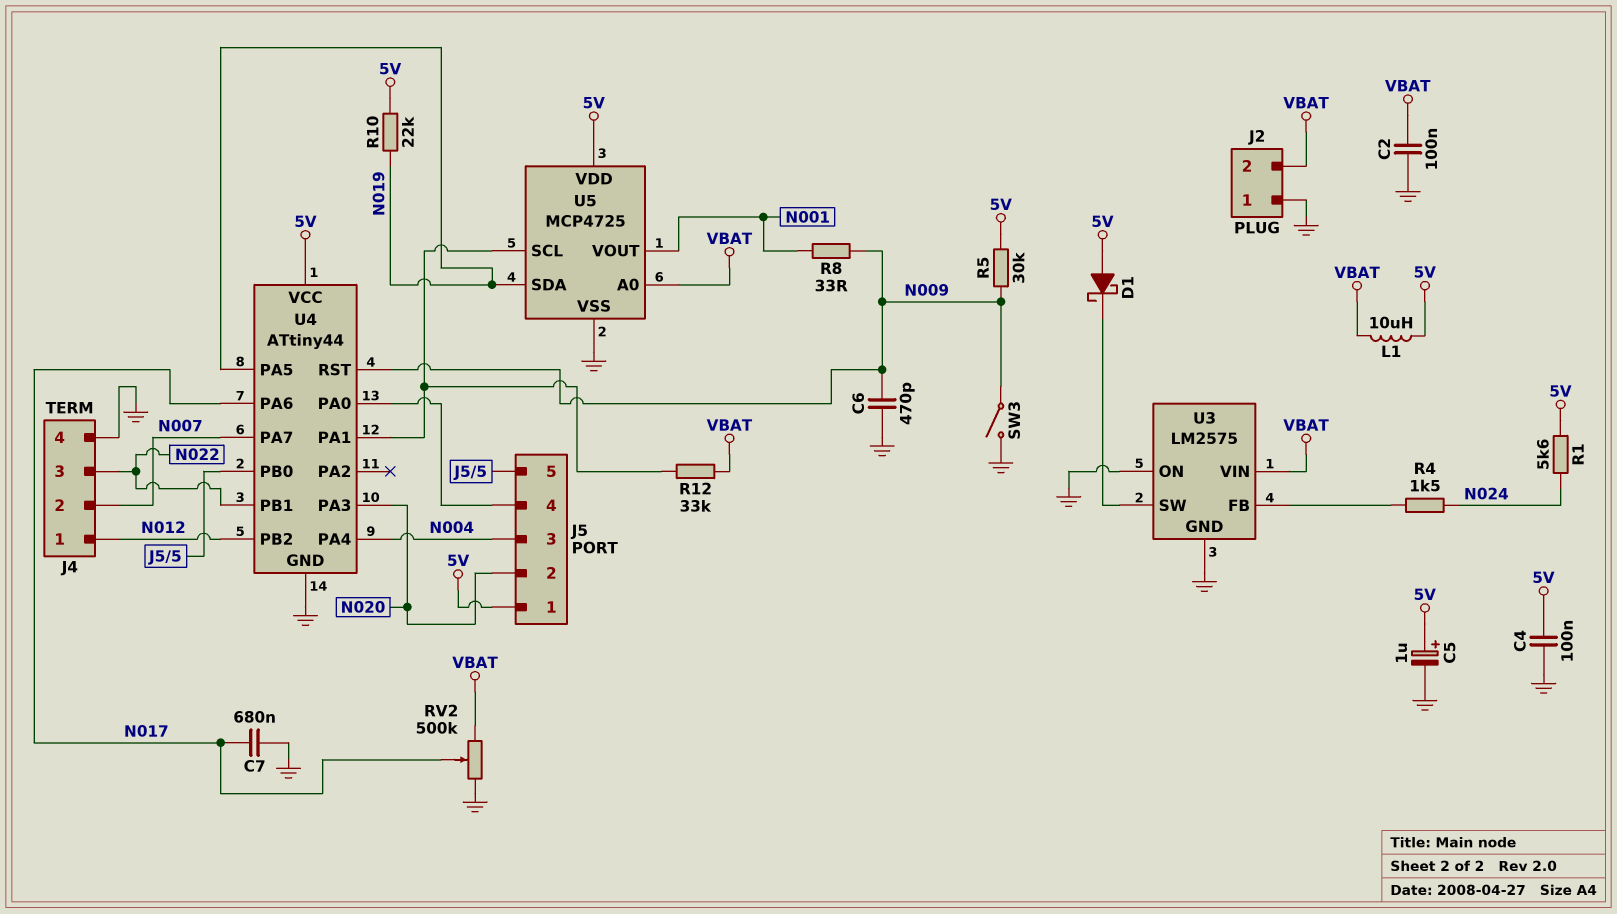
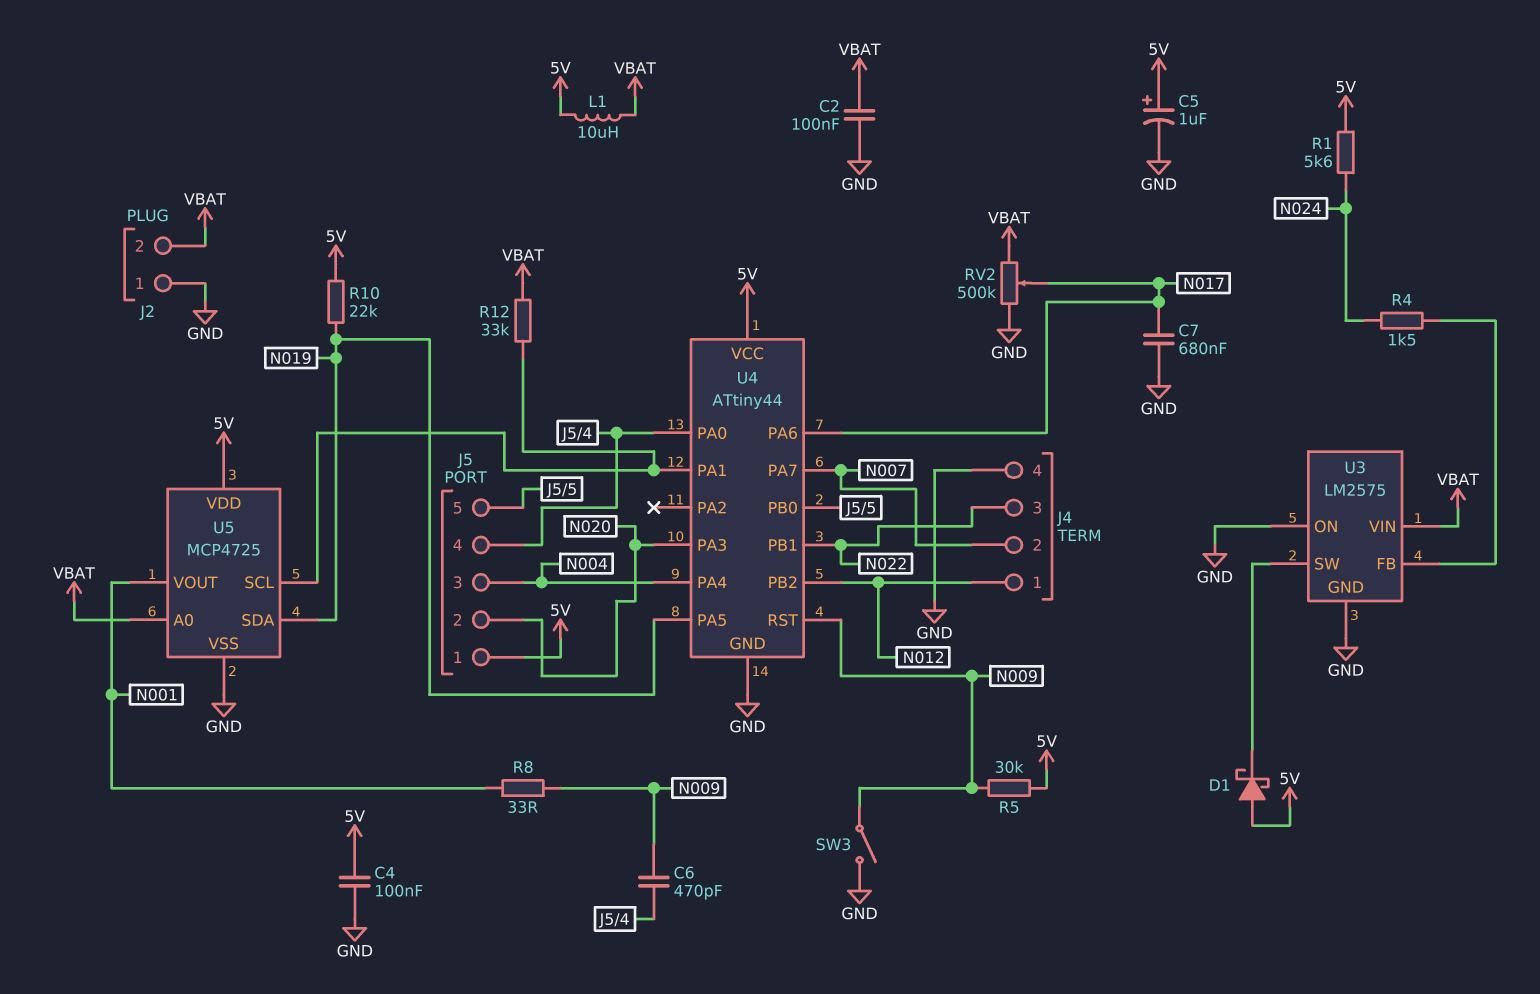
C6: 470pF (GND, N009) -> 470pF (J5/4, N009)

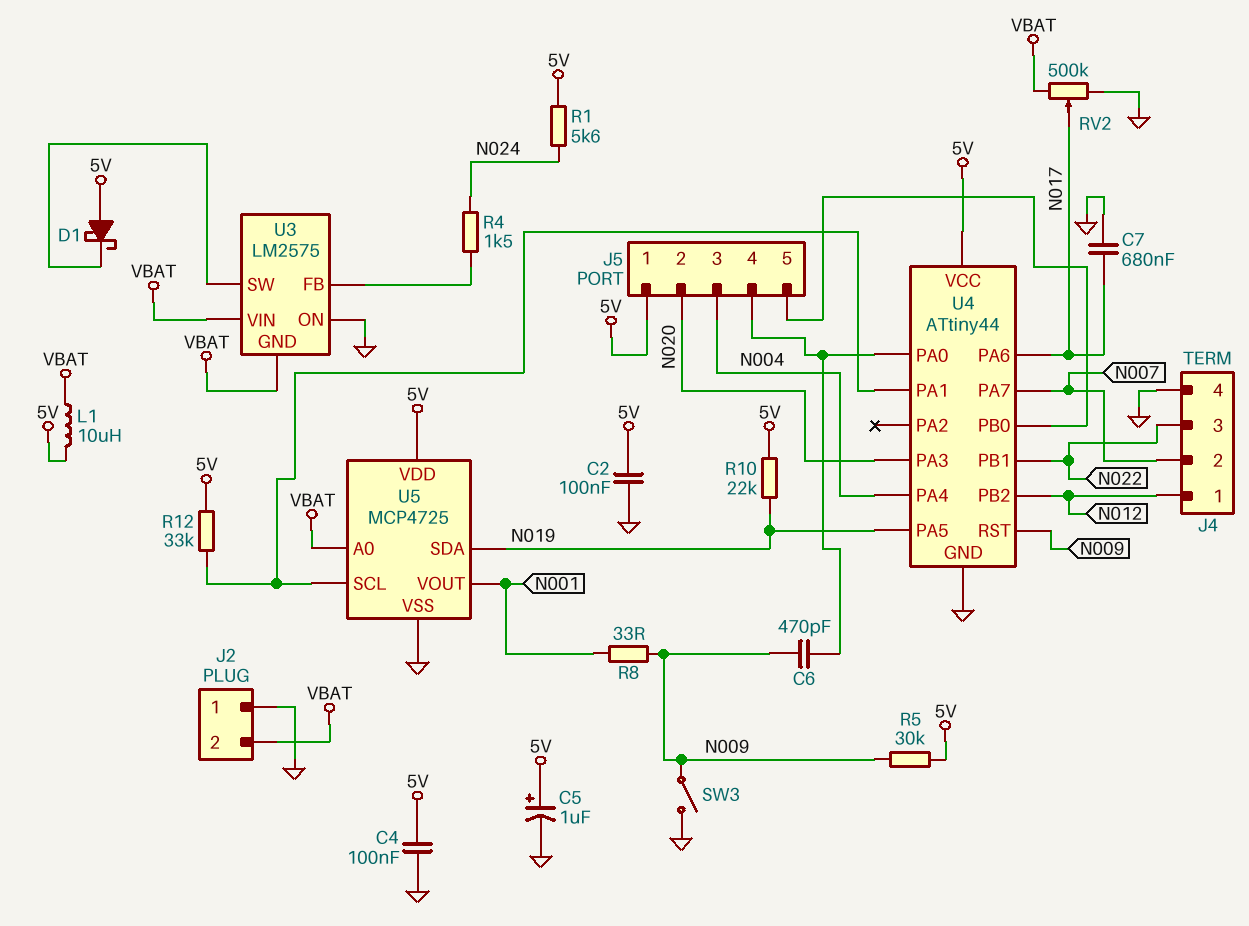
C2: 100nF (GND, VBAT) -> 100nF (5V, GND)
R12: 33k (U4/PA1, VBAT) -> 33k (5V, U4/PA1)
U3 pin GND: GND -> VBAT

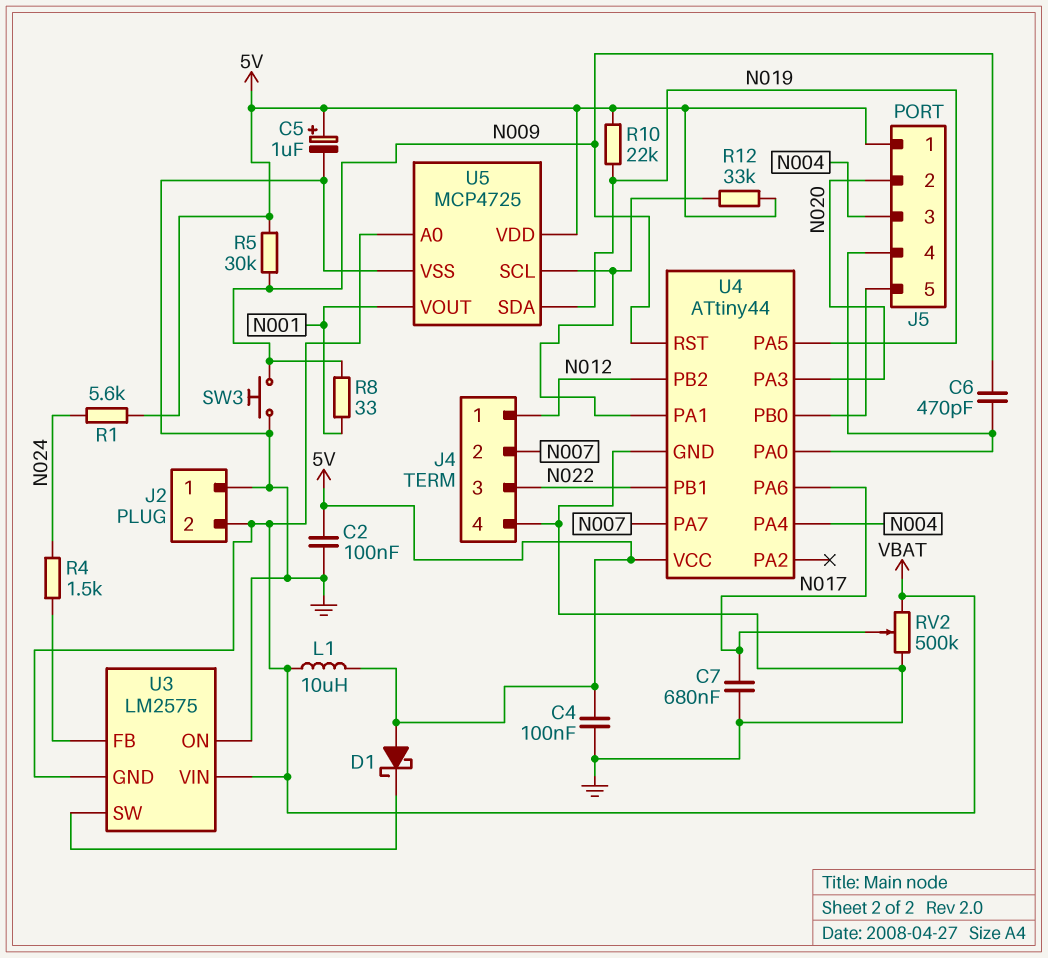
SW3: switch (GND, N009) -> button (GND, N009)

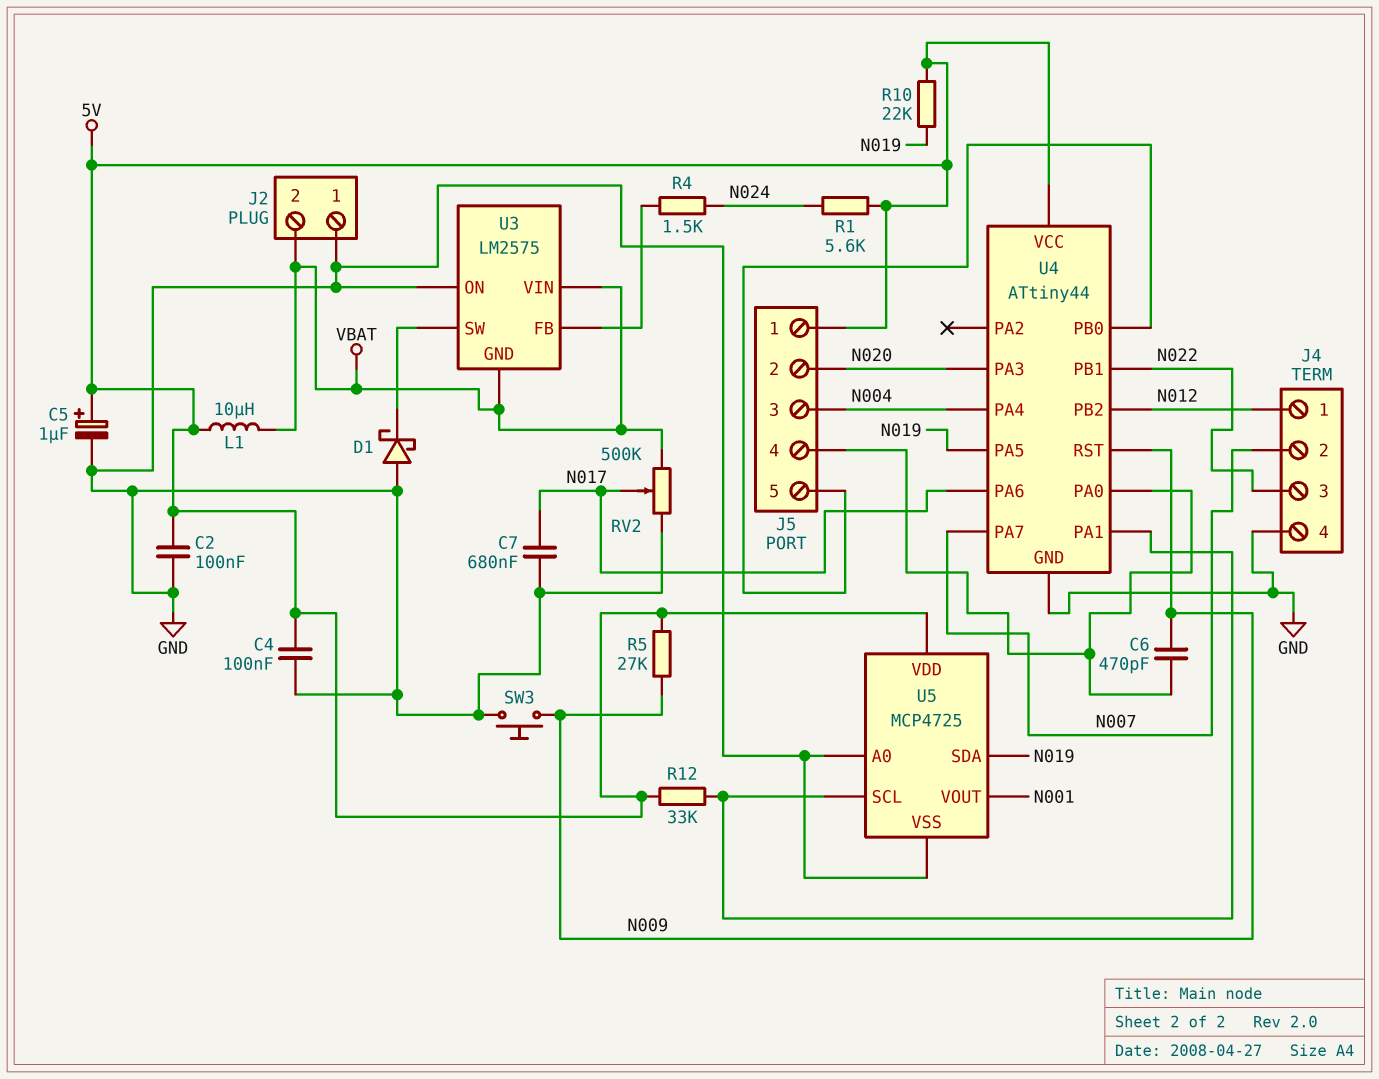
D1: schottky (A 5V, K U3/SW) -> schottky (A GND, K U3/SW)
R5: 30k (5V, N009) -> 27k (5V, N009)
R8: 33 (N001, N009) -> none
U5 pin A0: VBAT -> GND

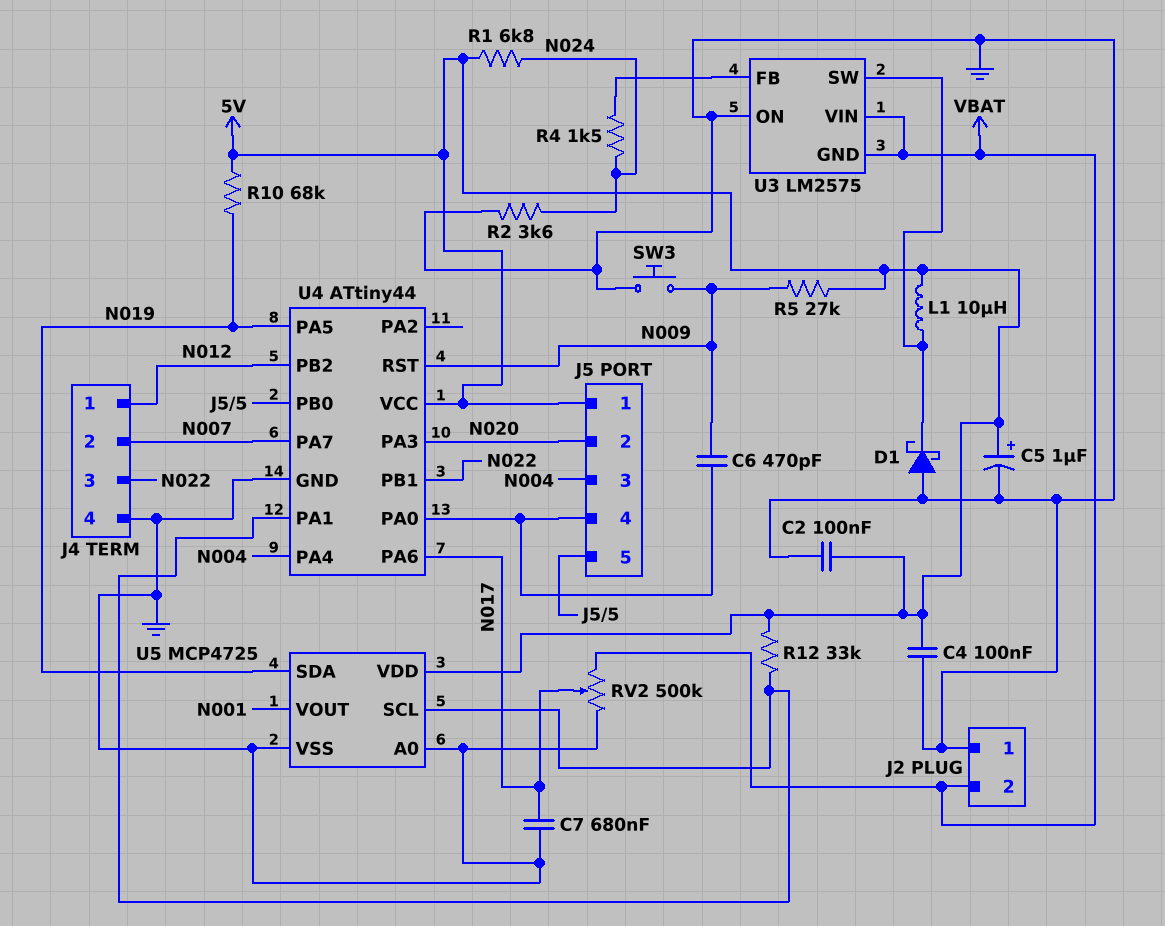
L1: 10uH (5V, VBAT) -> 10uH (5V, U3/SW)
R1: 5.6k (5V, N024) -> 6.8k (5V, N024)
R2: none -> 3.6k (GND, N024)
R10: 22k (5V, N019) -> 68k (5V, N019)

